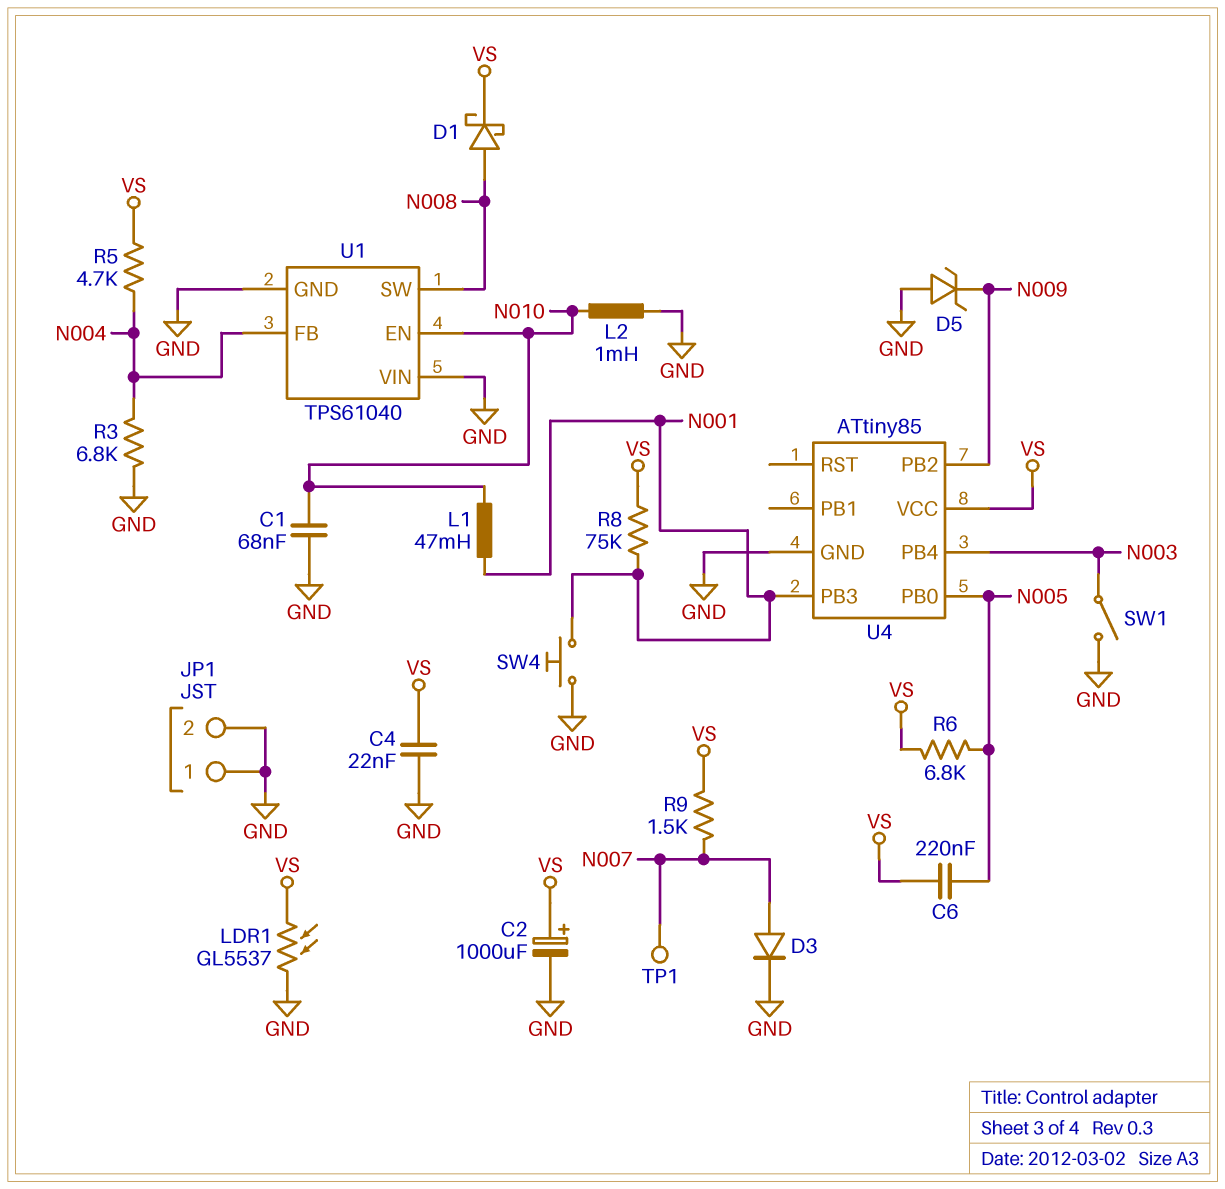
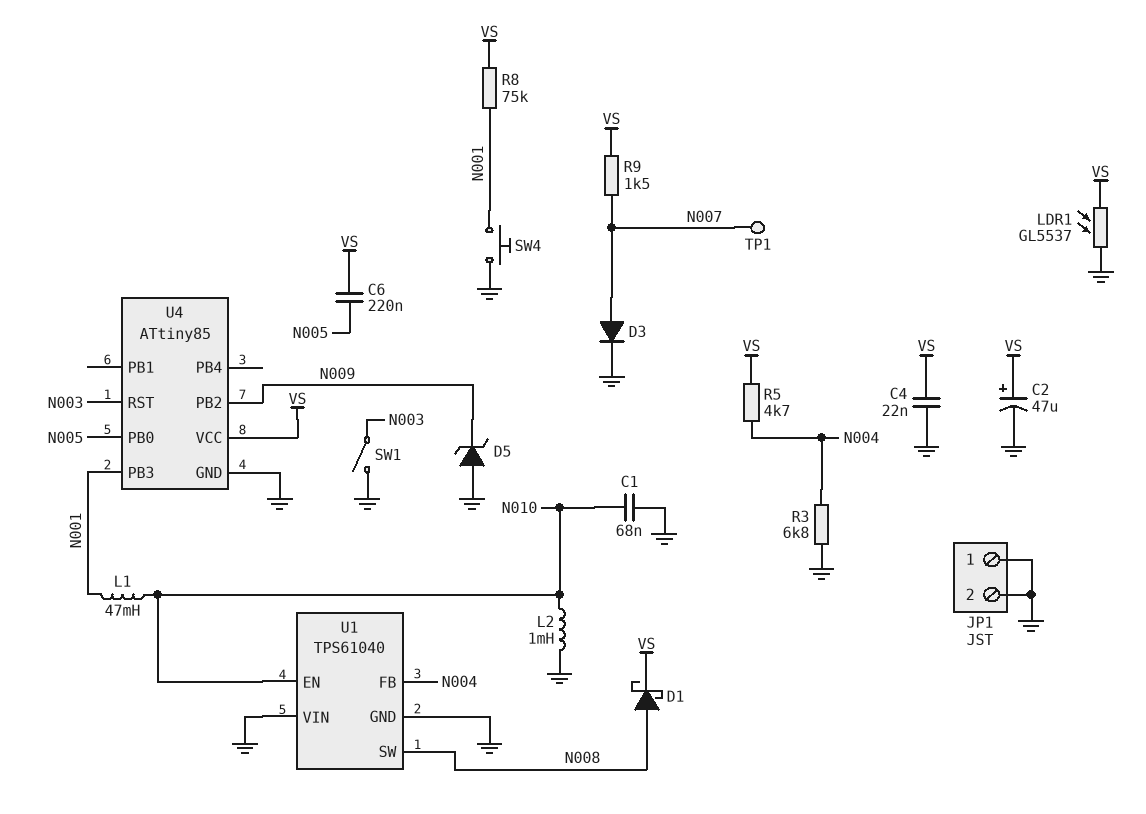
C2: 1000uF (plus VS, minus GND) -> 47uF (plus VS, minus GND)
R6: 6.8k (N005, VS) -> none
U4 pin PB4: N003 -> none
U4 pin RST: none -> N003

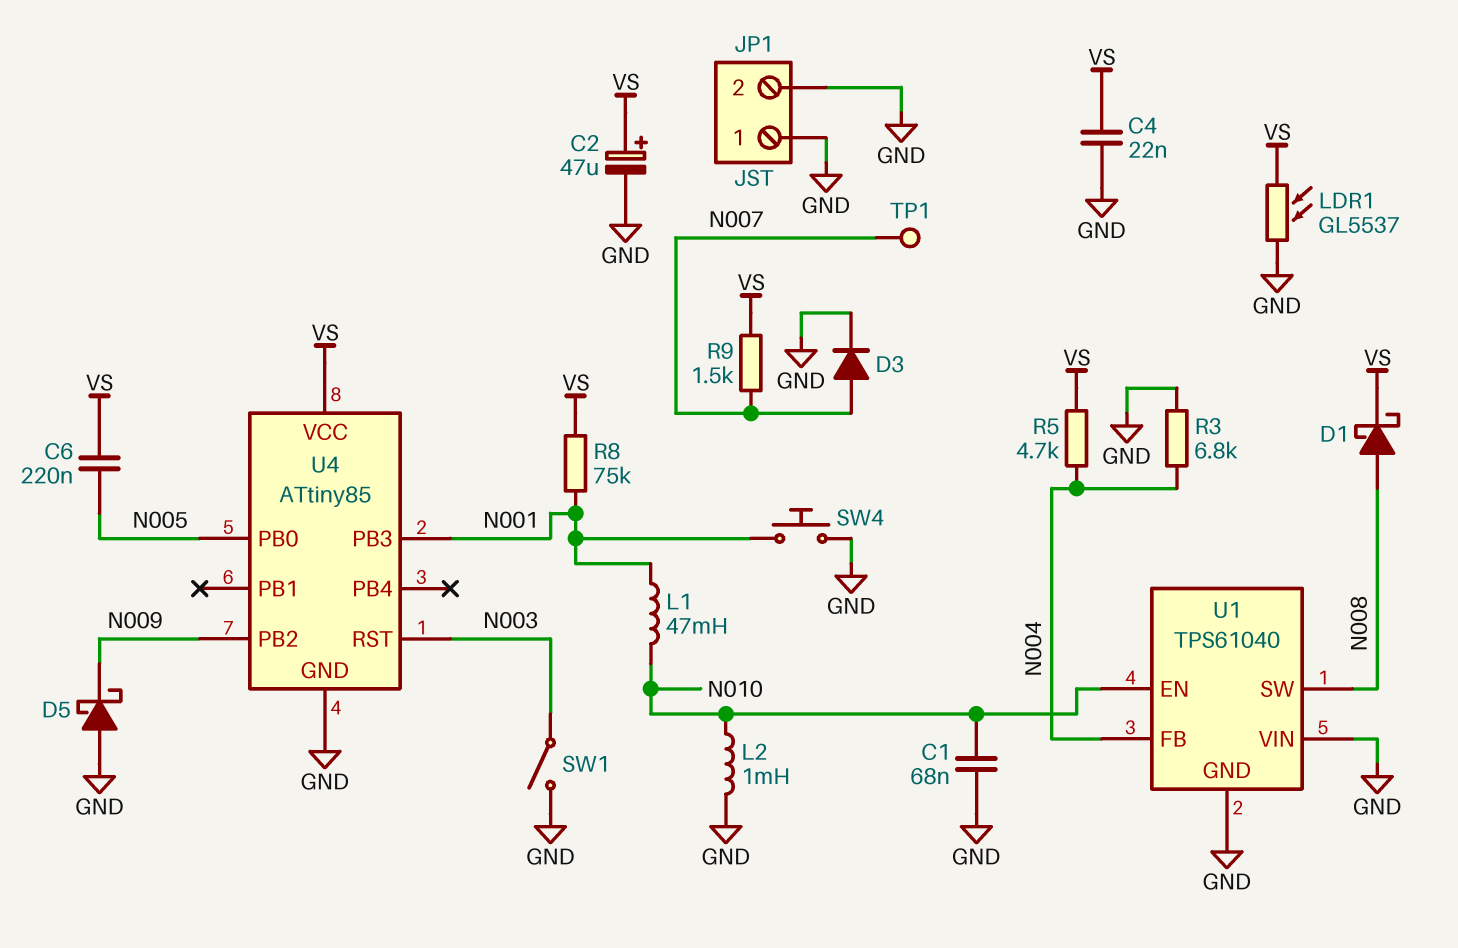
D5: zener (A GND, K N009) -> schottky (A GND, K N009)

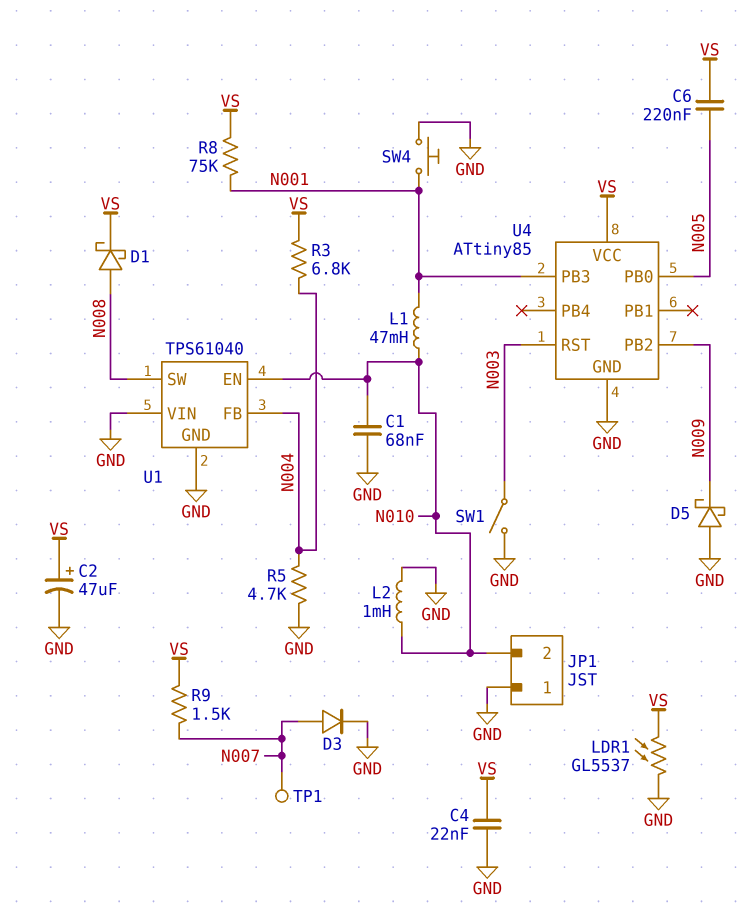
JP1 pin 2: GND -> N010
R3: 6.8k (GND, N004) -> 6.8k (N004, VS)
R5: 4.7k (N004, VS) -> 4.7k (GND, N004)

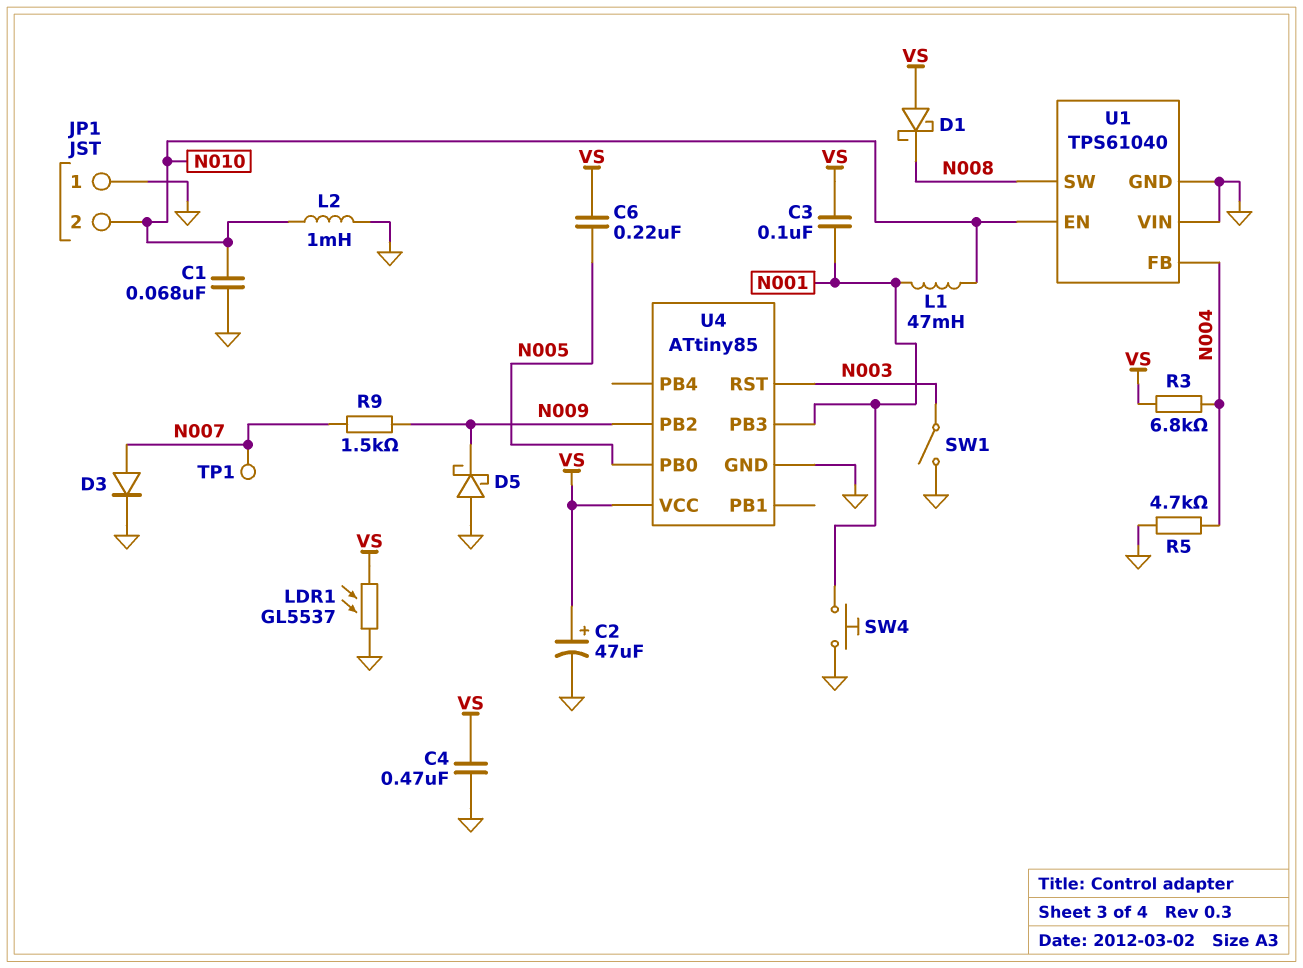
C3: none -> 100nF (N001, VS)
C4: 22nF (GND, VS) -> 470nF (GND, VS)
D1: schottky (A N008, K VS) -> schottky (A VS, K N008)
R8: 75k (N001, VS) -> none
R9: 1.5k (N007, VS) -> 1.5k (N007, N009)

